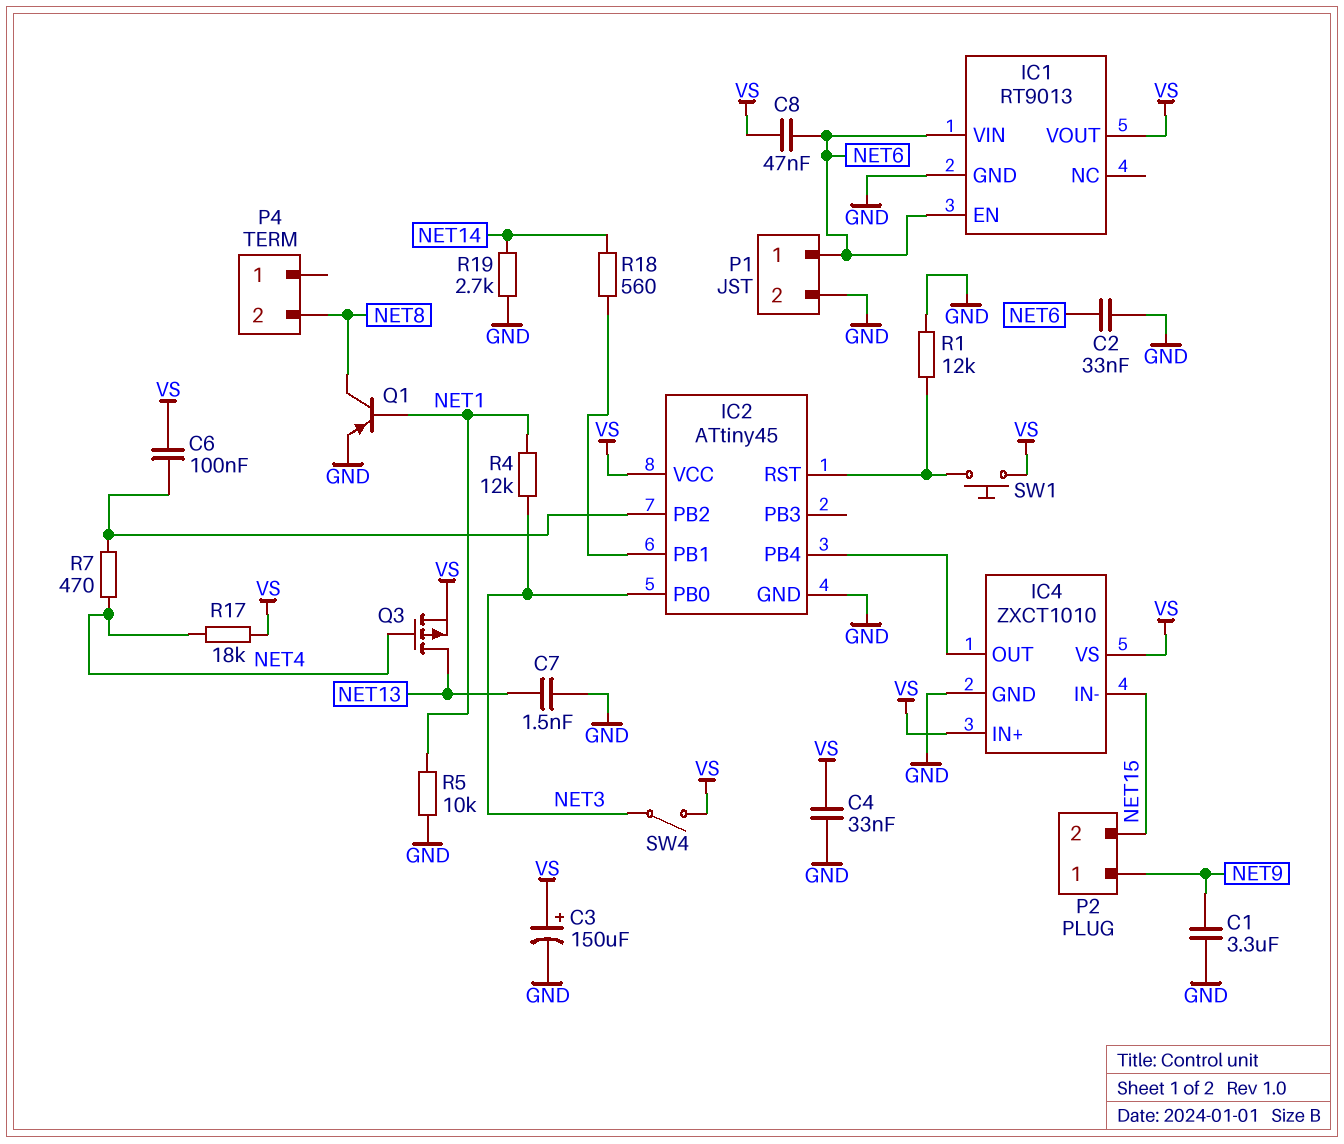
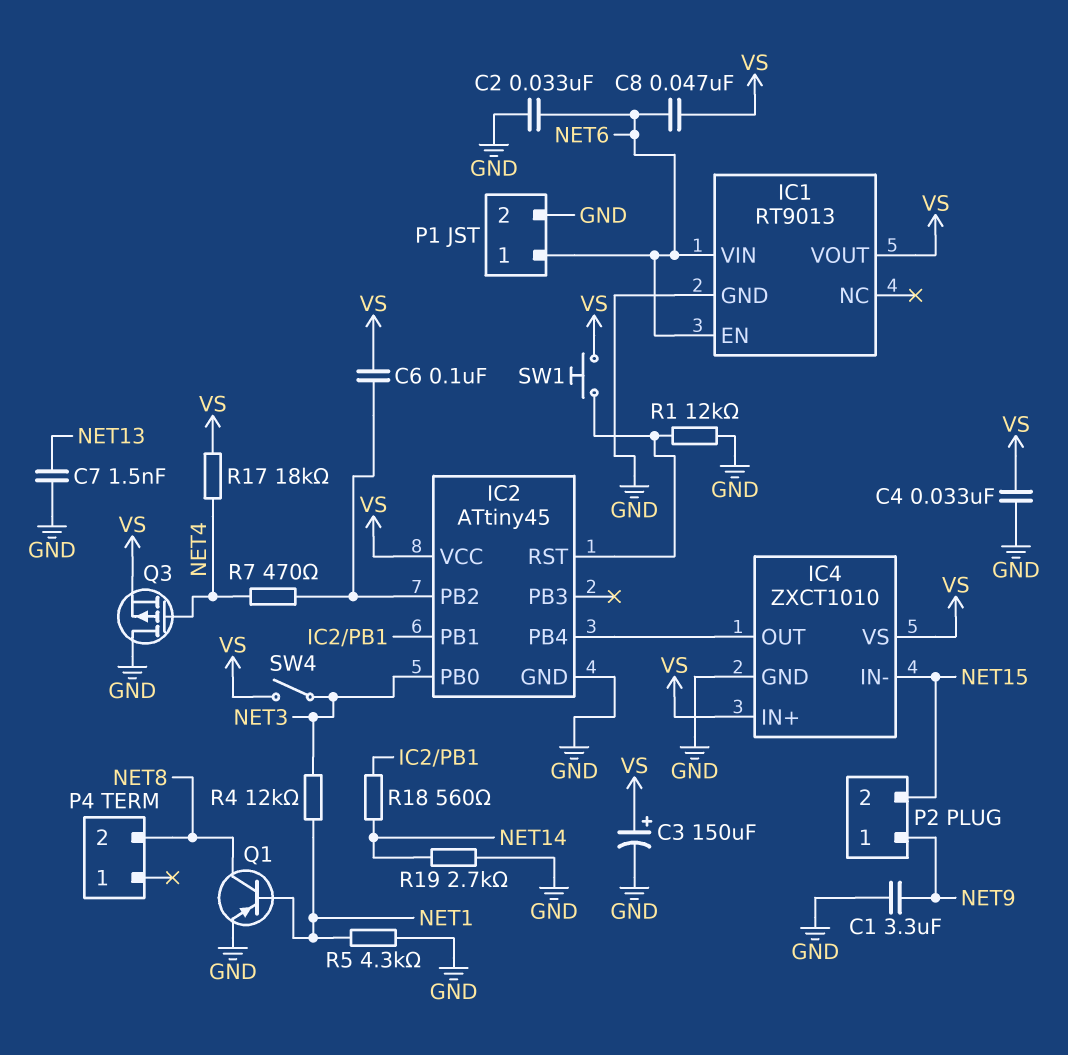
Q3: PMOS (G NET4, D NET13, S VS) -> PMOS (G NET4, D GND, S VS)
R5: 10k (GND, NET1) -> 4.3k (GND, NET1)

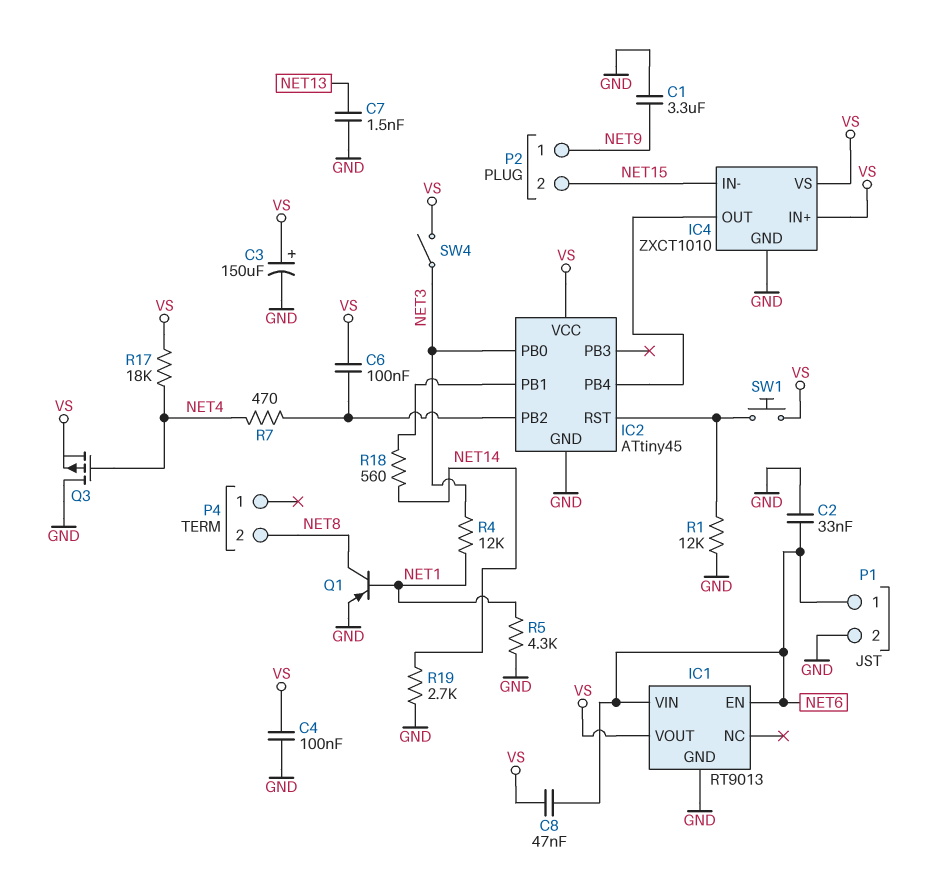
C4: 33nF (GND, VS) -> 100nF (GND, VS)

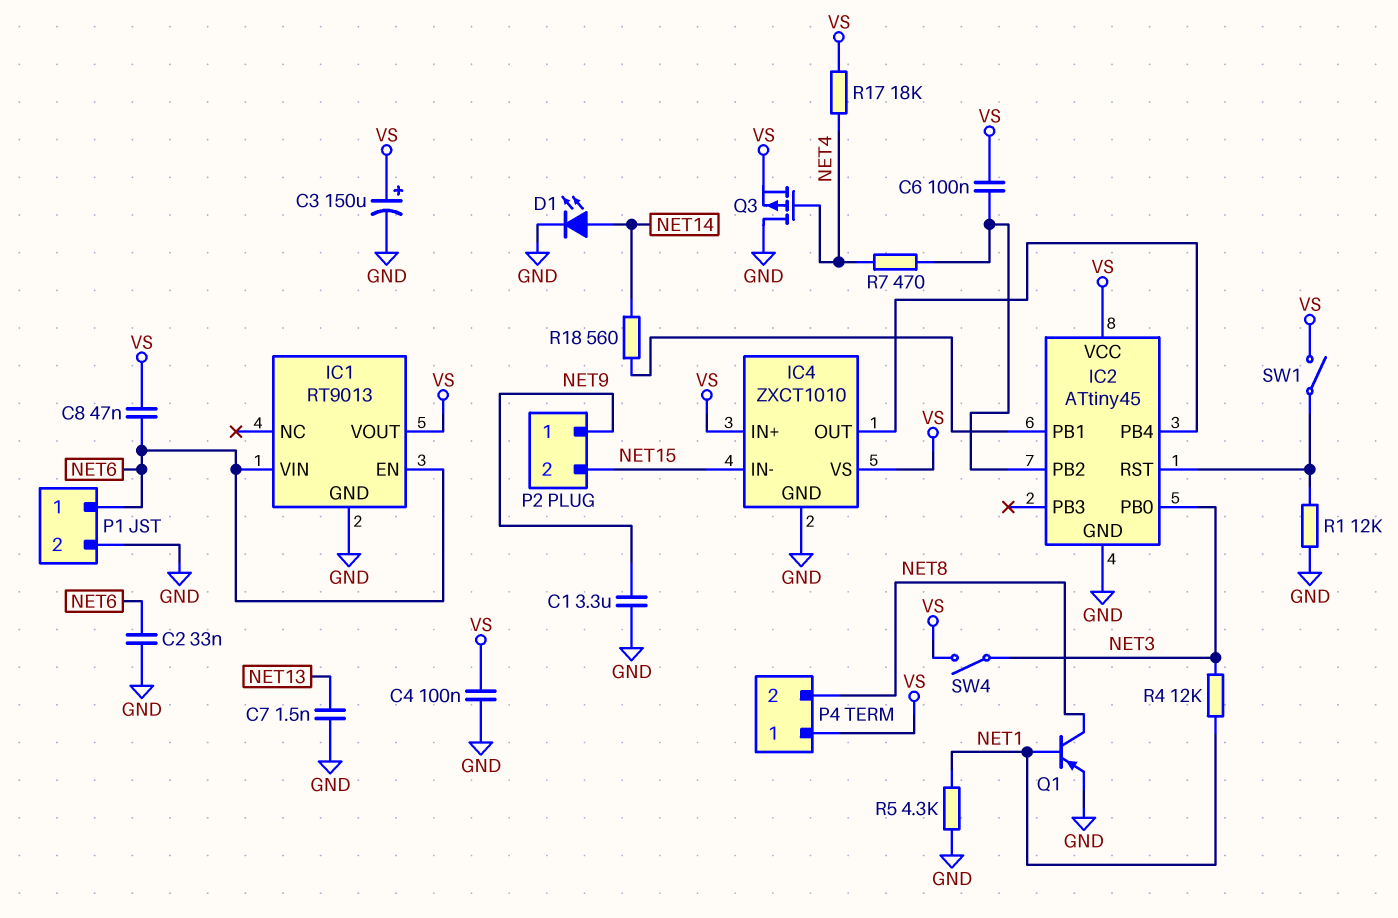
D1: none -> LED (A NET14, K GND)
P4 pin 1: none -> VS
R19: 2.7k (GND, NET14) -> none
SW1: button (IC2/RST, VS) -> switch (IC2/RST, VS)

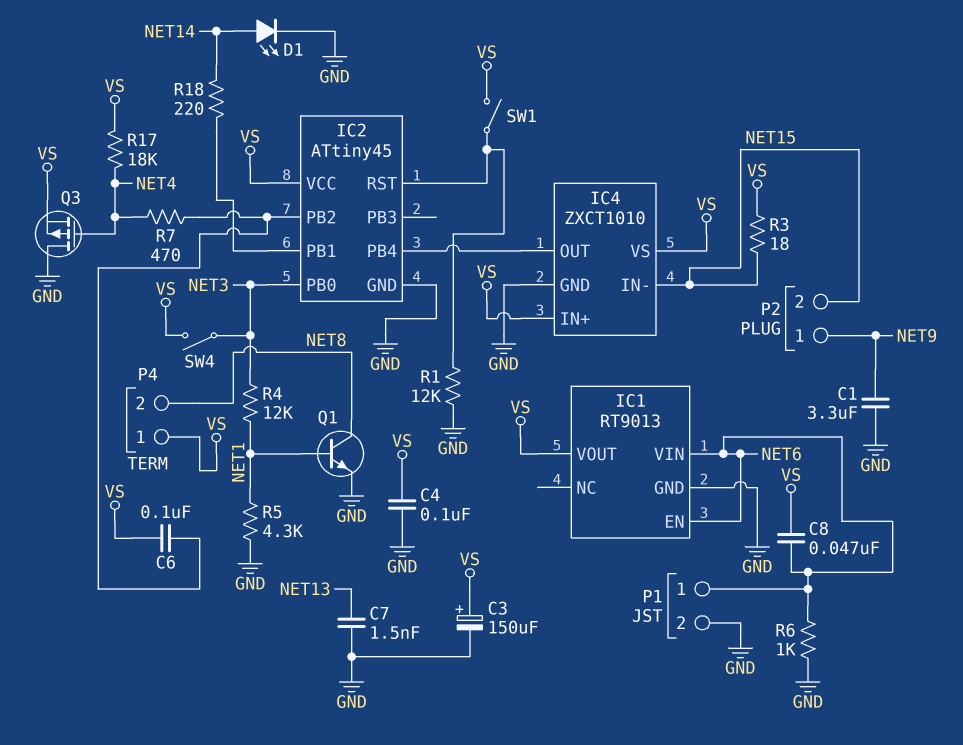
C2: 33nF (GND, NET6) -> none
Q1: PNP (B NET1, C NET8, E GND) -> NPN (B NET1, C NET8, E GND)
R3: none -> 18 (NET15, VS)
R6: none -> 1k (GND, NET6)
R18: 560 (IC2/PB1, NET14) -> 220 (IC2/PB1, NET14)

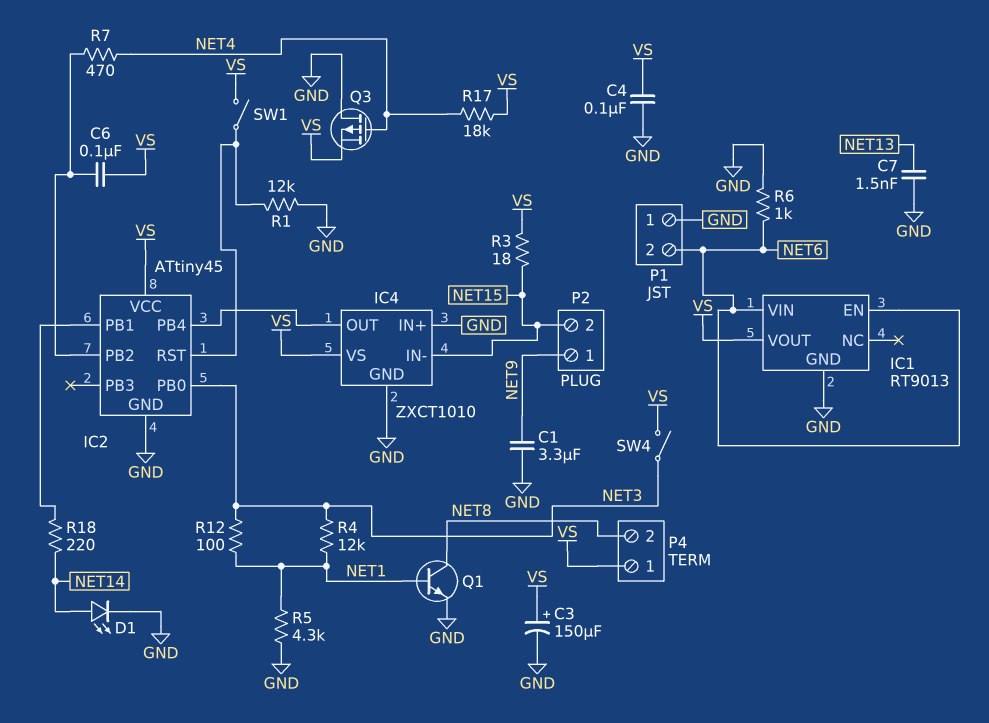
C8: 47nF (NET6, VS) -> none
IC4 pin IN+: VS -> GND
P1 pin 1: NET6 -> GND
P1 pin 2: GND -> NET6
R12: none -> 100 (NET1, NET3)

